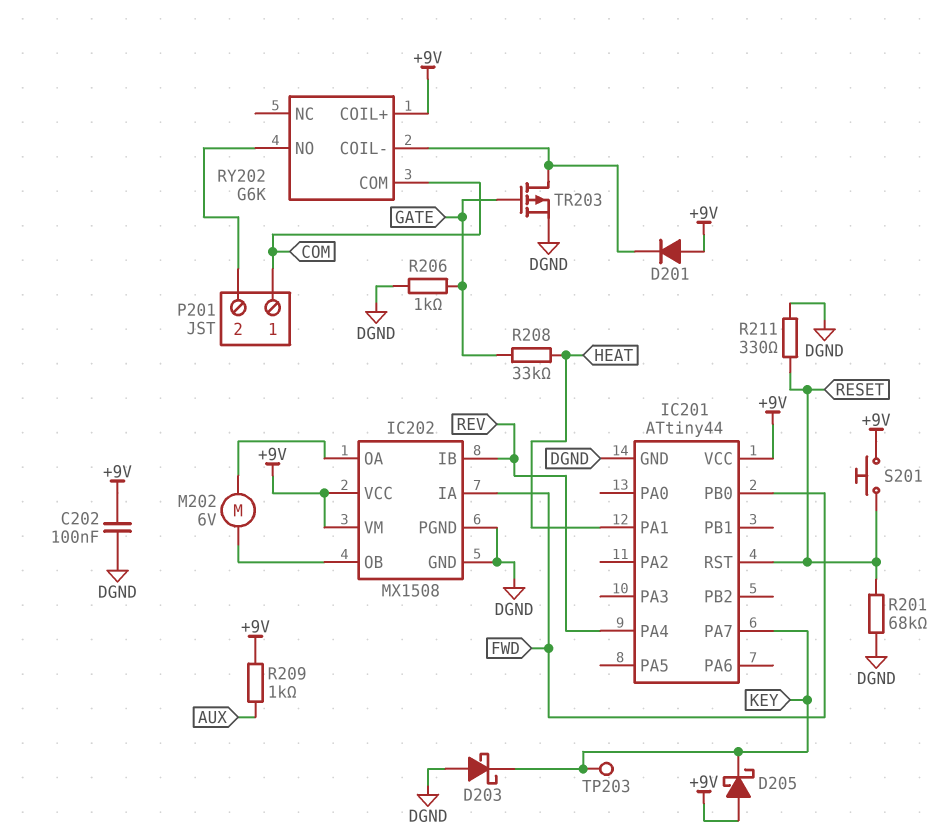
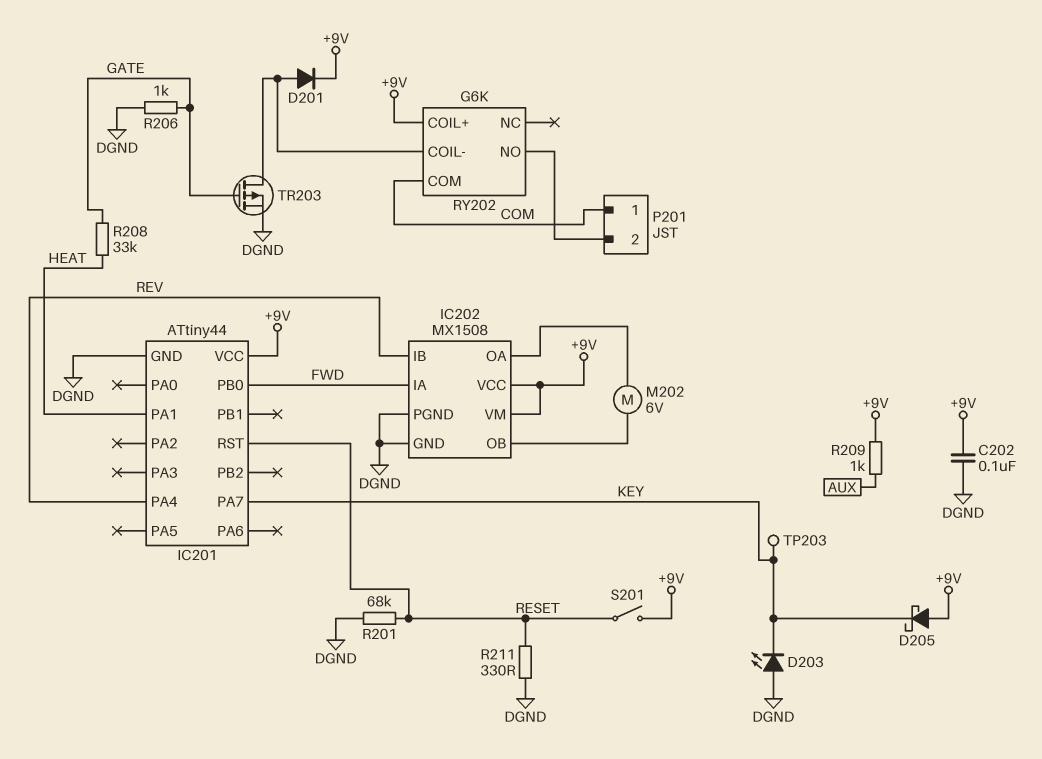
D201: diode (A +9V, K RY202/COIL-) -> diode (A RY202/COIL-, K +9V)
D203: schottky (A DGND, K KEY) -> LED (A DGND, K KEY)
S201: button (+9V, RESET) -> switch (+9V, RESET)

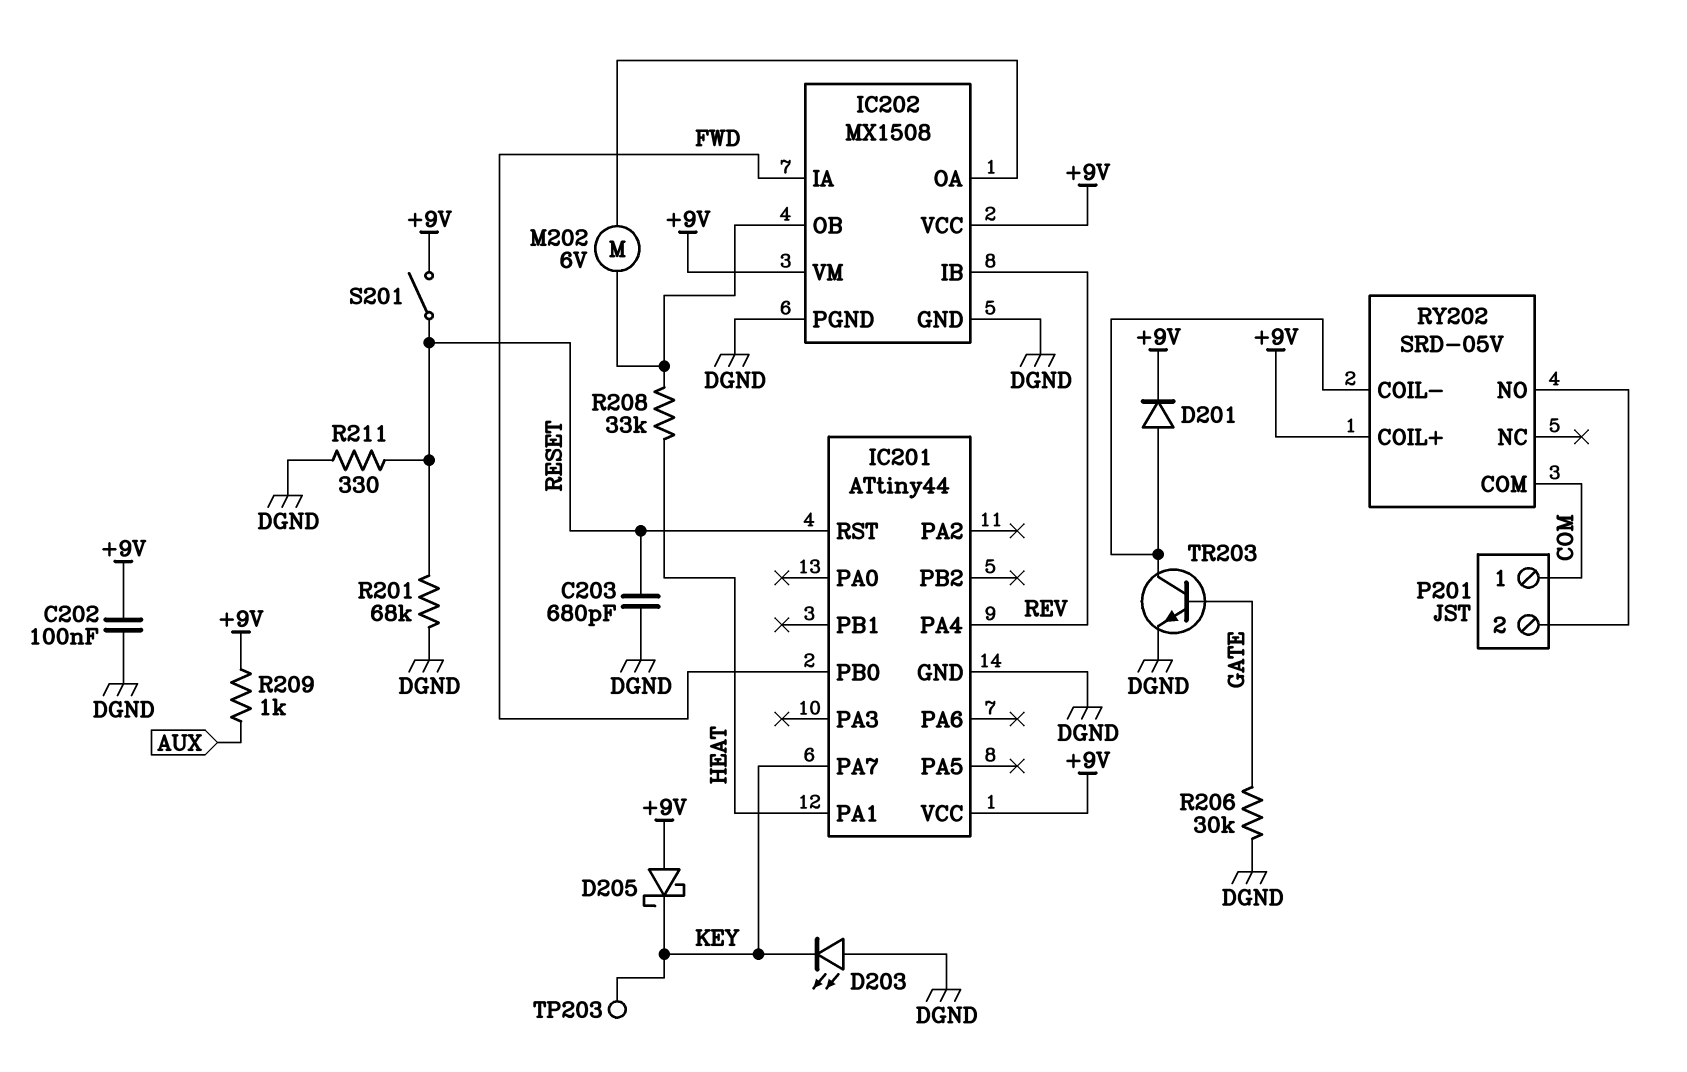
C203: none -> 680pF (DGND, RESET)
R206: 1k (DGND, GATE) -> 30k (DGND, GATE)
R208: 33k (GATE, HEAT) -> 33k (HEAT, IC202/OB)
RY202: G6K -> SRD-05V
TR203: PMOS (G GATE, D RY202/COIL-, S DGND) -> NPN (B GATE, C RY202/COIL-, E DGND)

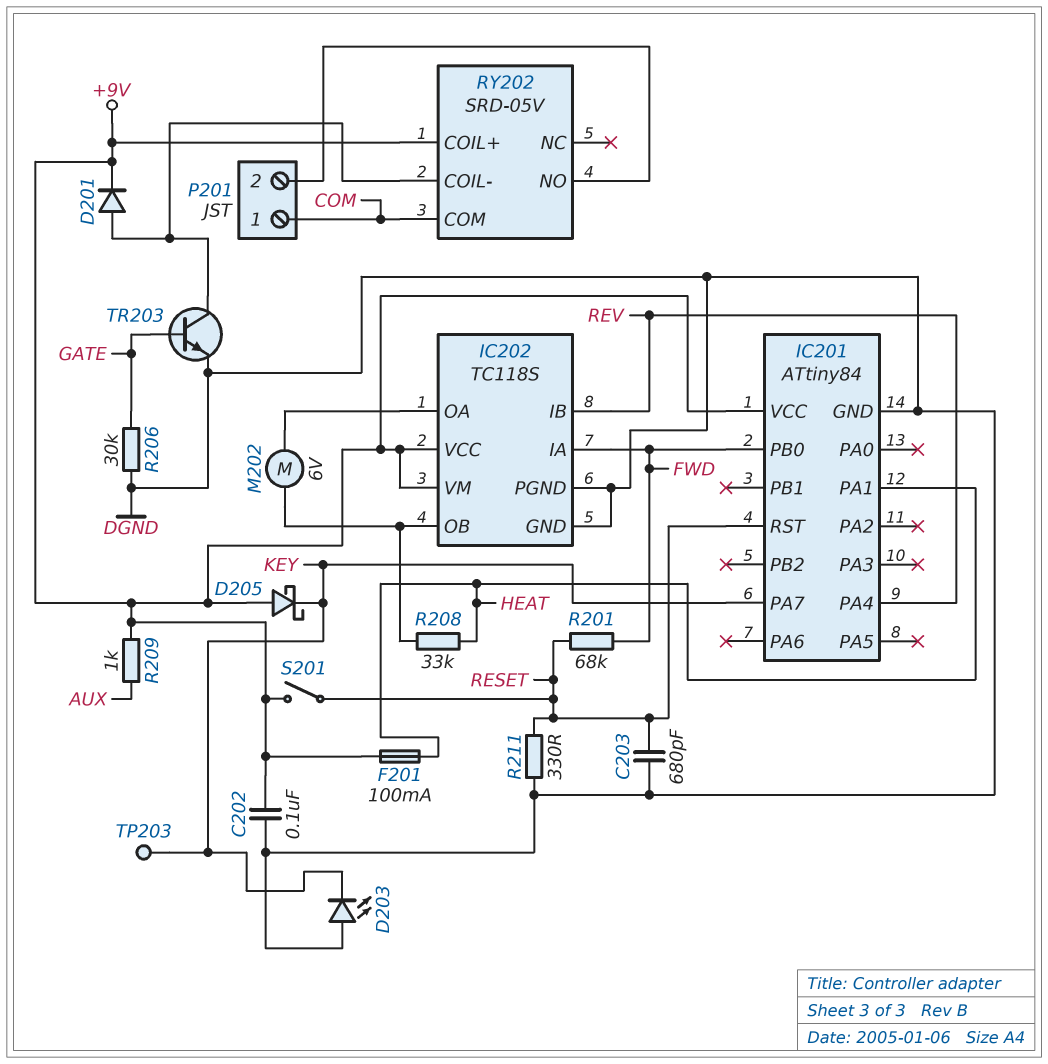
F201: none -> 100mA (+9V, HEAT)
IC201: ATtiny44 -> ATtiny84
IC202: MX1508 -> TC118S
R201: 68k (DGND, RESET) -> 68k (FWD, RESET)

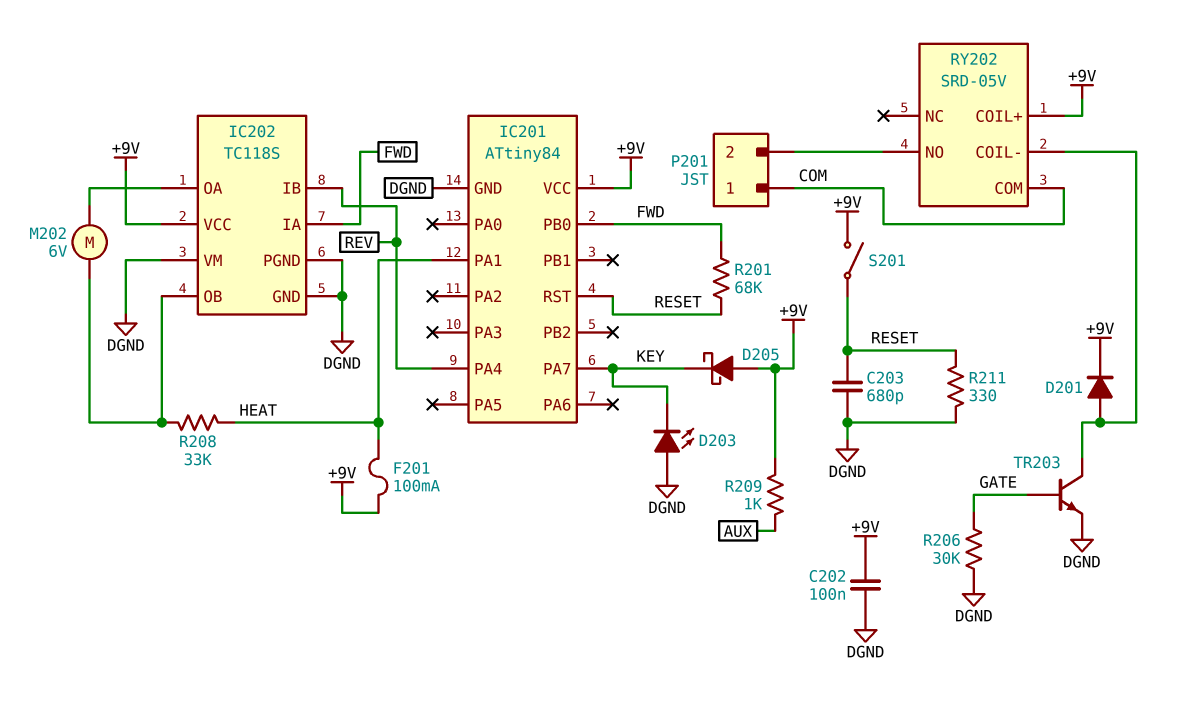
IC202 pin VM: +9V -> DGND
TP203: test point (KEY) -> none

